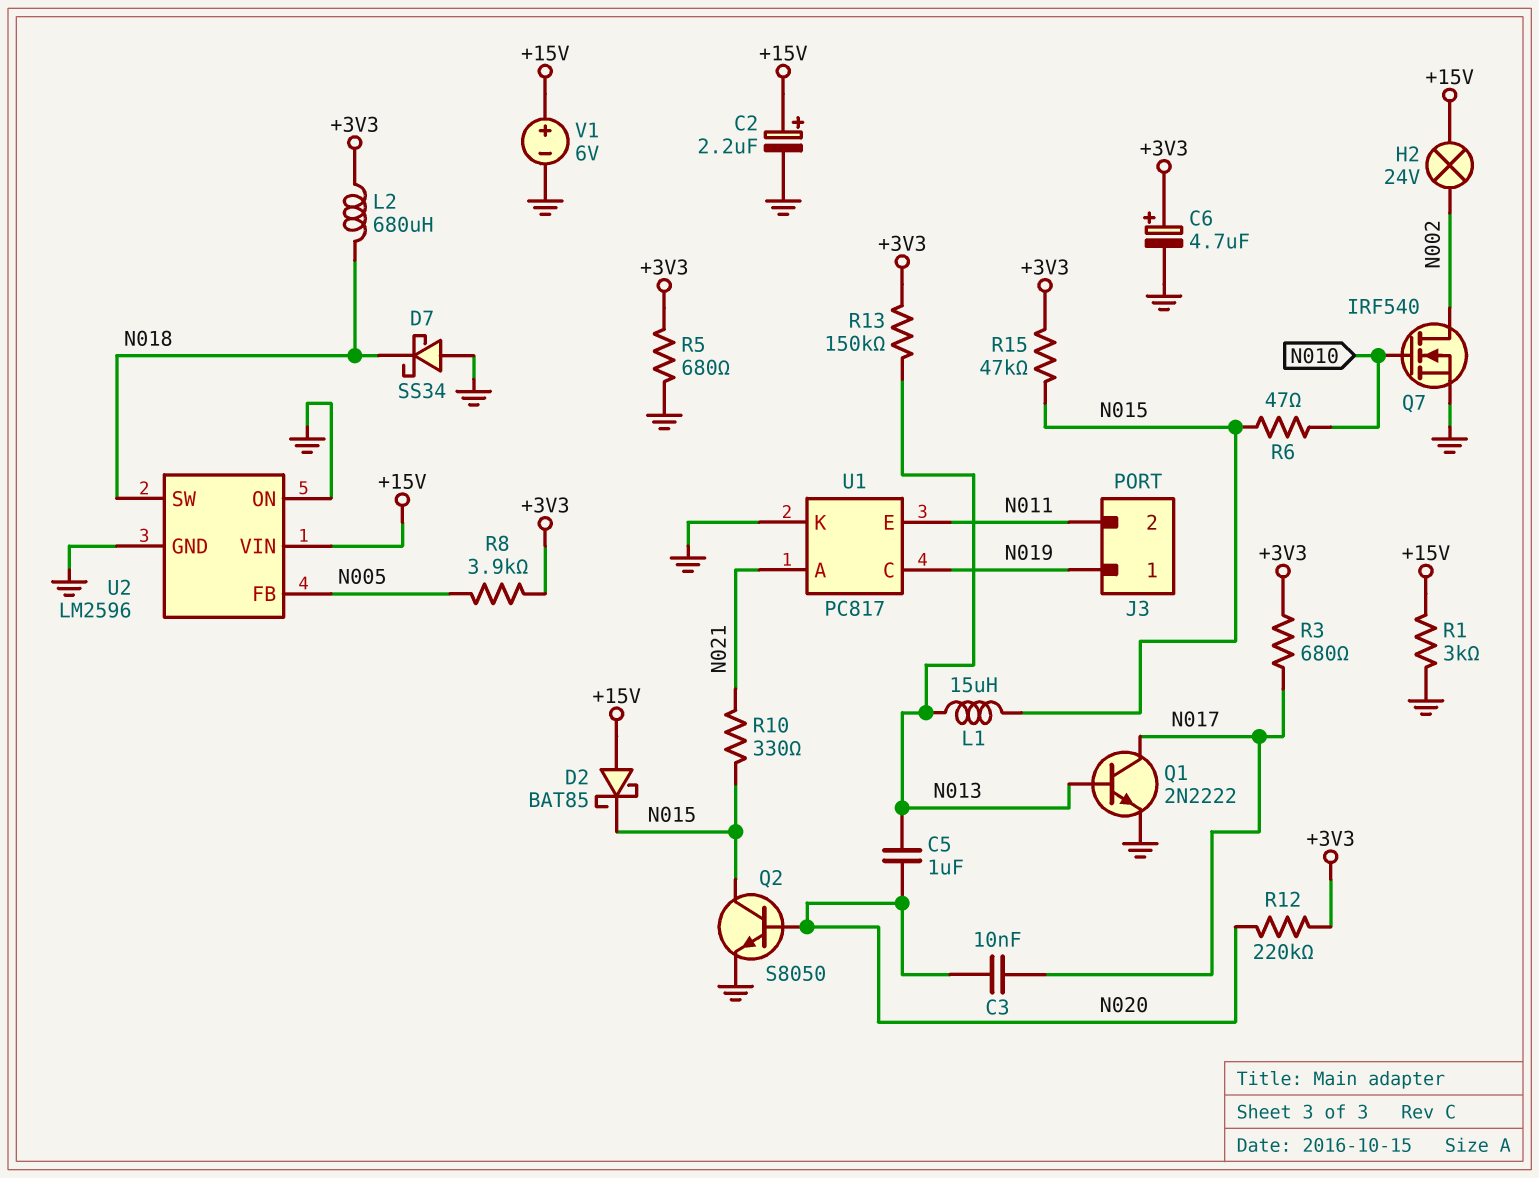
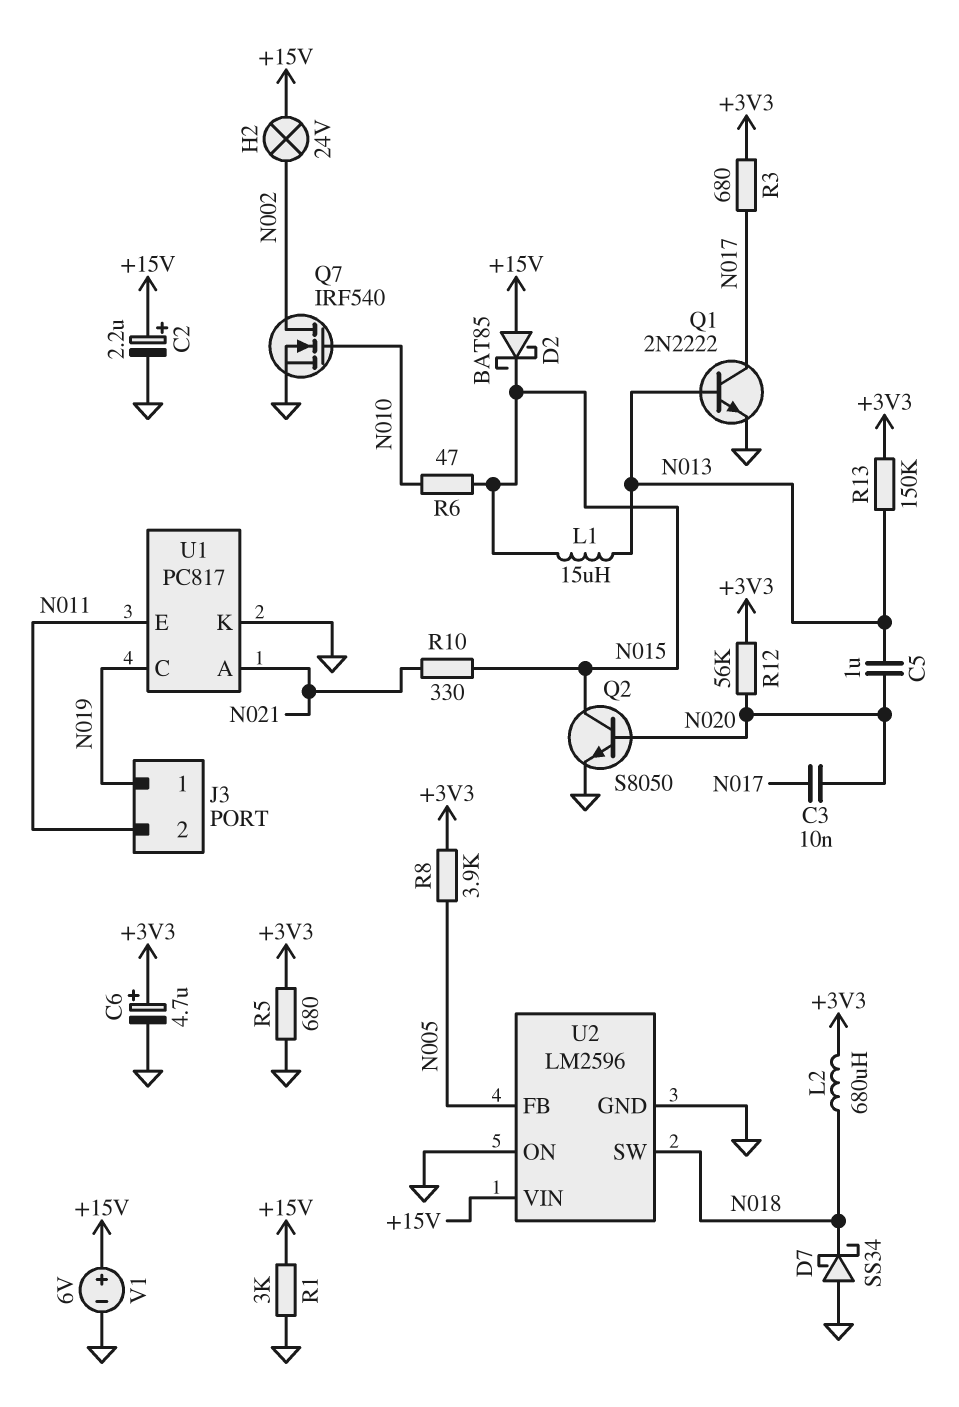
R12: 220k (+3V3, N020) -> 56k (+3V3, N020)
R15: 47k (+3V3, N015) -> none

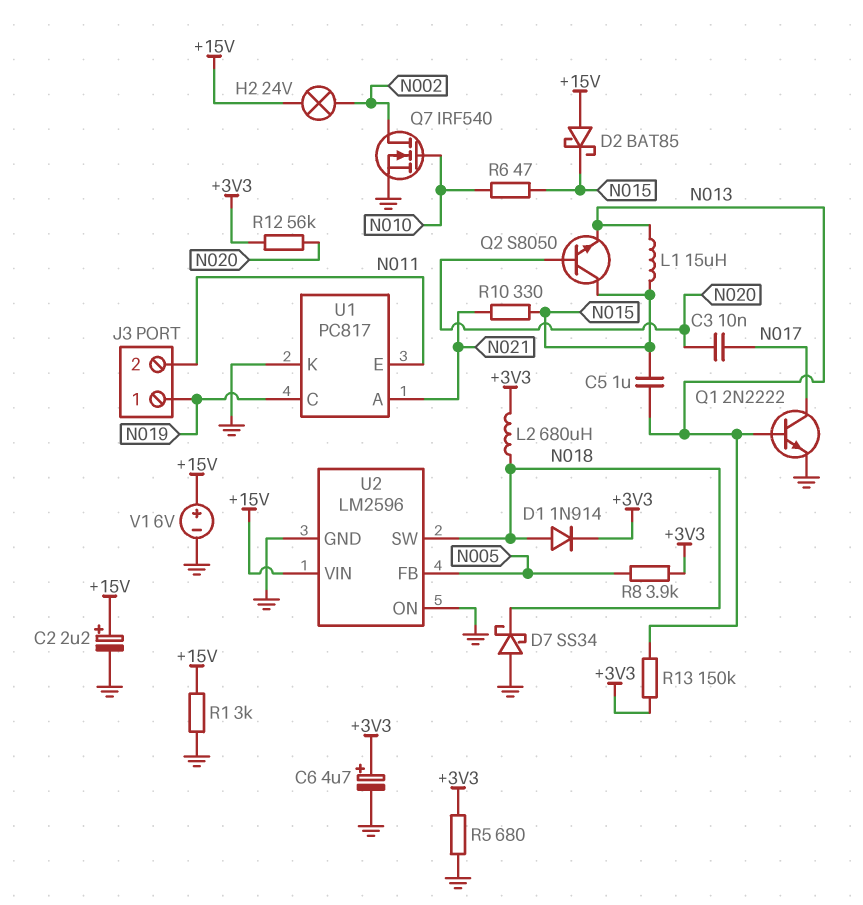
C5: 1uF (N013, N020) -> 1uF (N013, N015)
D1: none -> diode 1N914 (A N018, K +3V3)
Q2: NPN S8050 (B N020, C N015, E GND) -> NPN S8050 (B N020, C N015, E N013)
R3: 680 (+3V3, N017) -> none

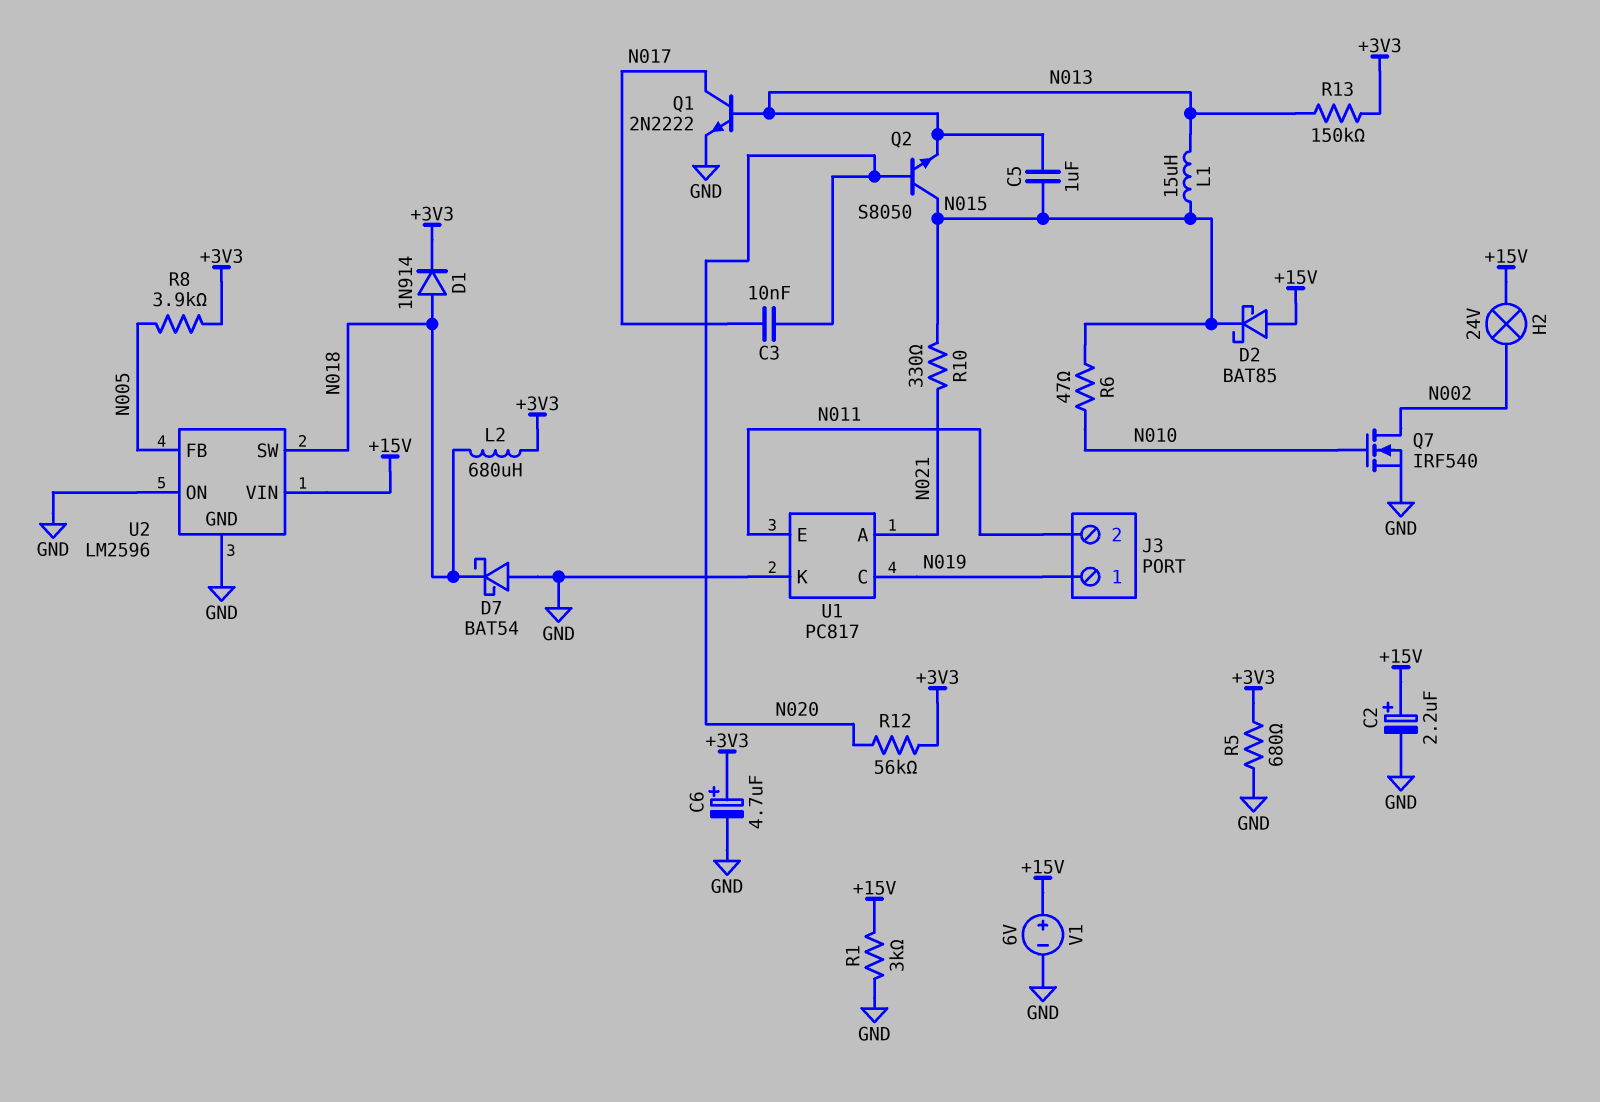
D7: schottky SS34 (A GND, K N018) -> schottky BAT54 (A GND, K N018)

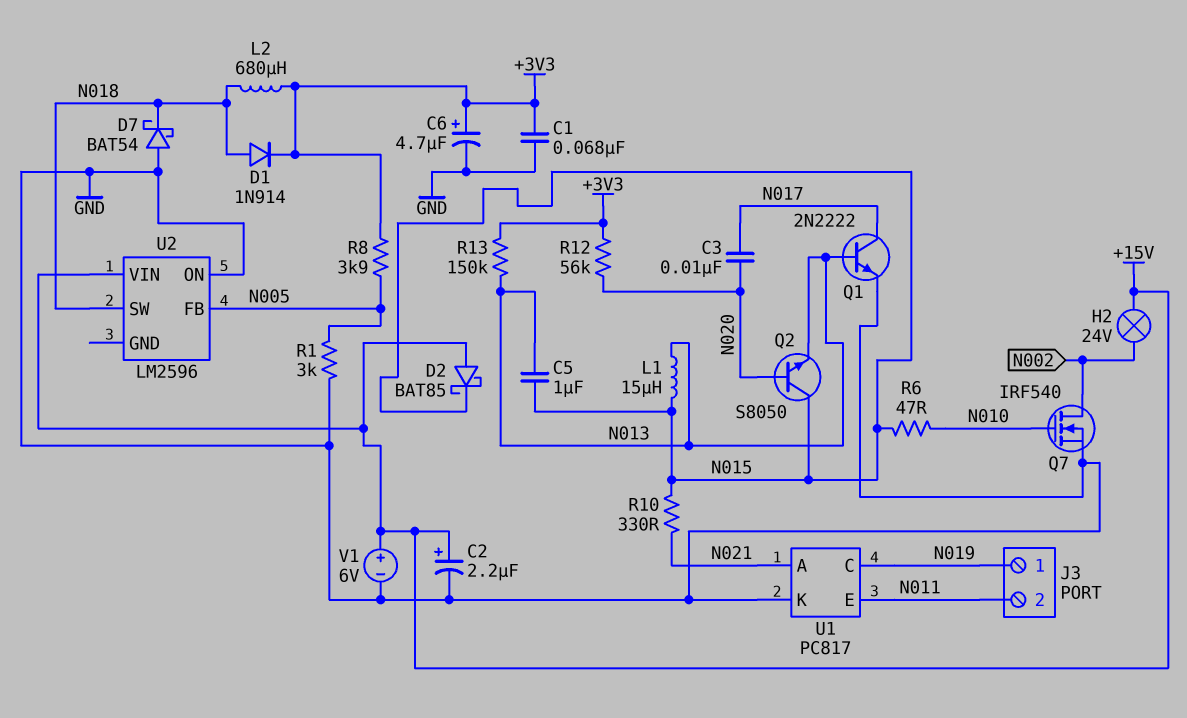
C1: none -> 68nF (+3V3, GND)
R1: 3k (+15V, GND) -> 3k (GND, N005)
R5: 680 (+3V3, GND) -> none
U2 pin GND: GND -> none

